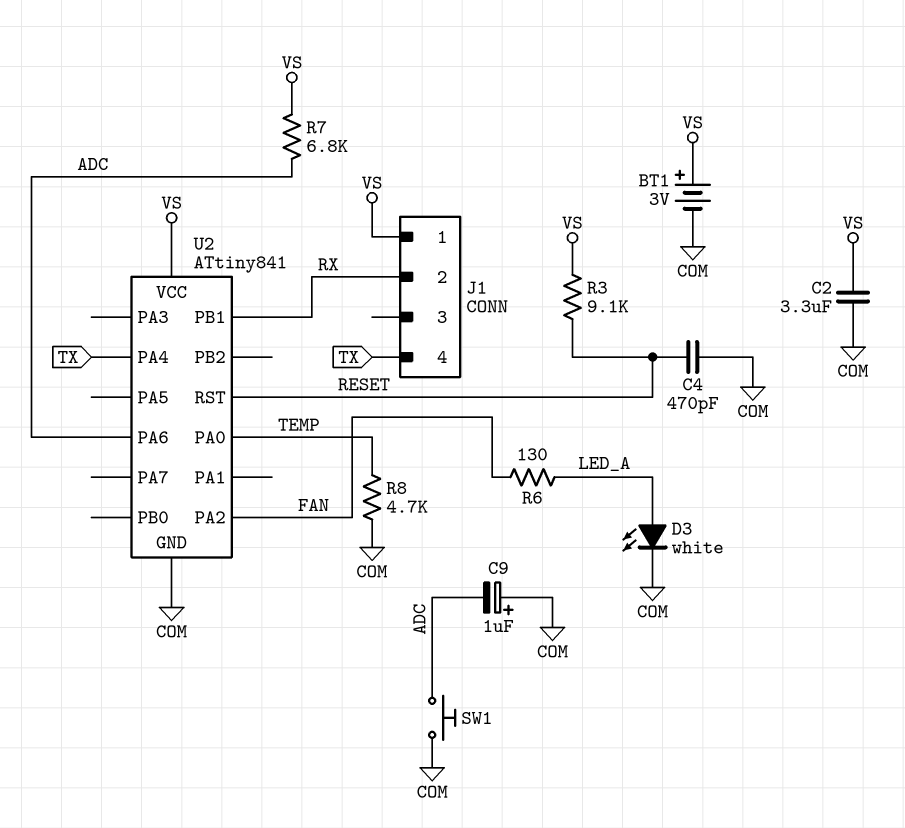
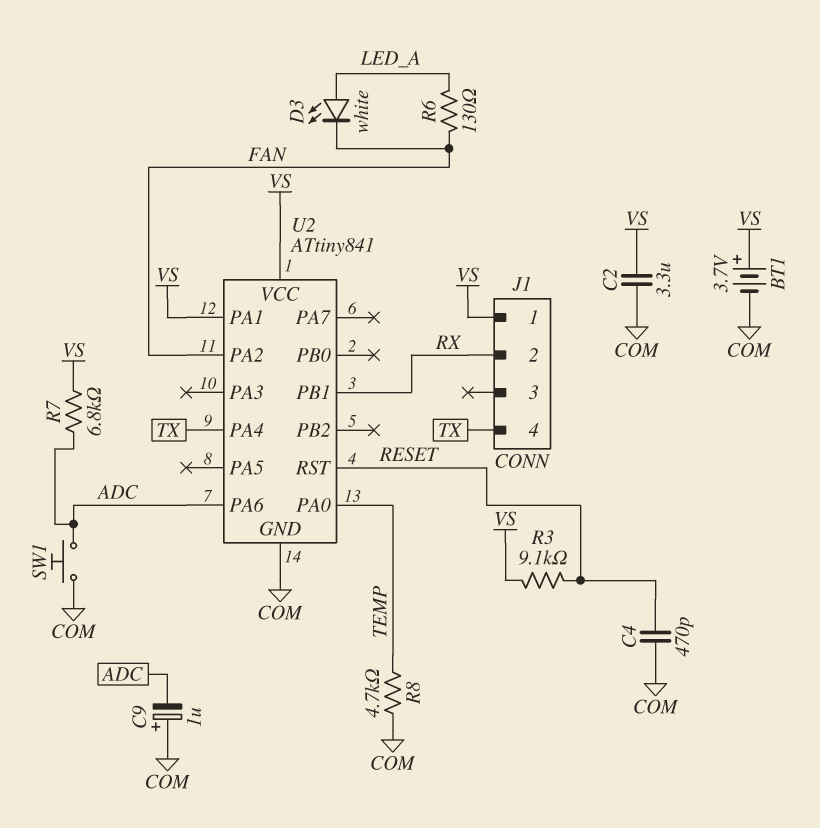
BT1: 3V (plus VS, minus COM) -> 3.7V (plus VS, minus COM)
D3: LED white (A LED_A, K COM) -> LED white (A LED_A, K FAN)
U2 pin PA1: none -> VS

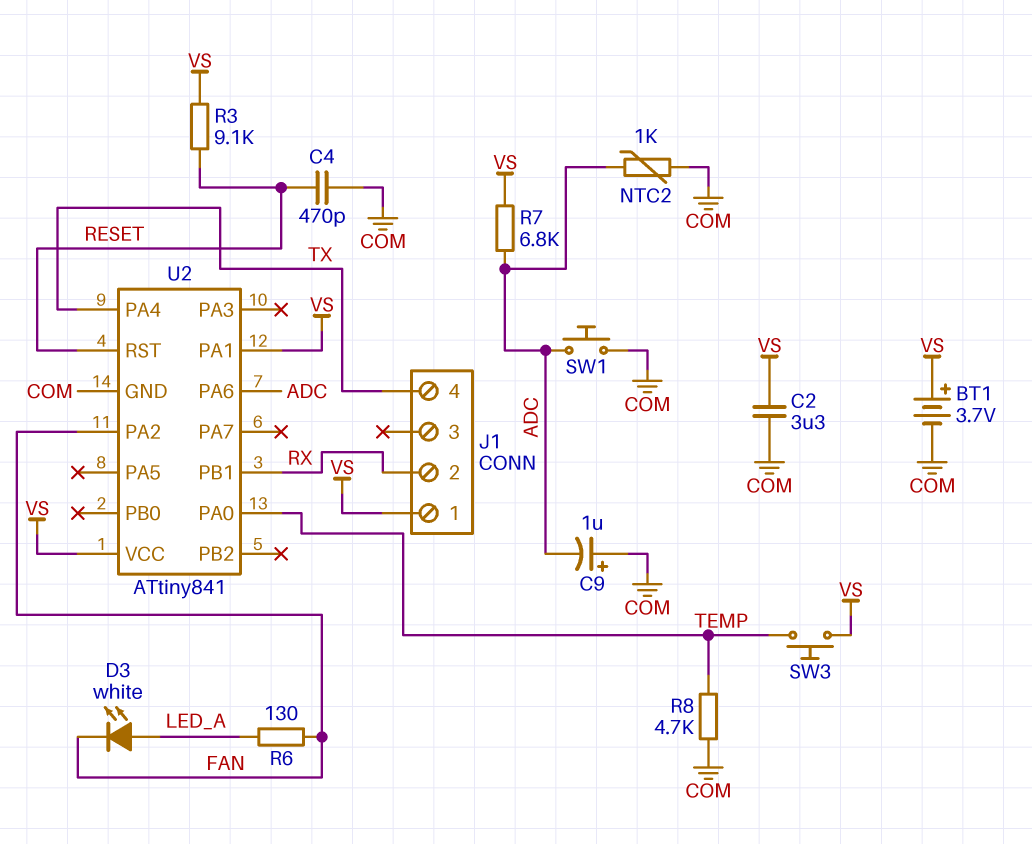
NTC2: none -> 1k (ADC, COM)
SW3: none -> button (TEMP, VS)

